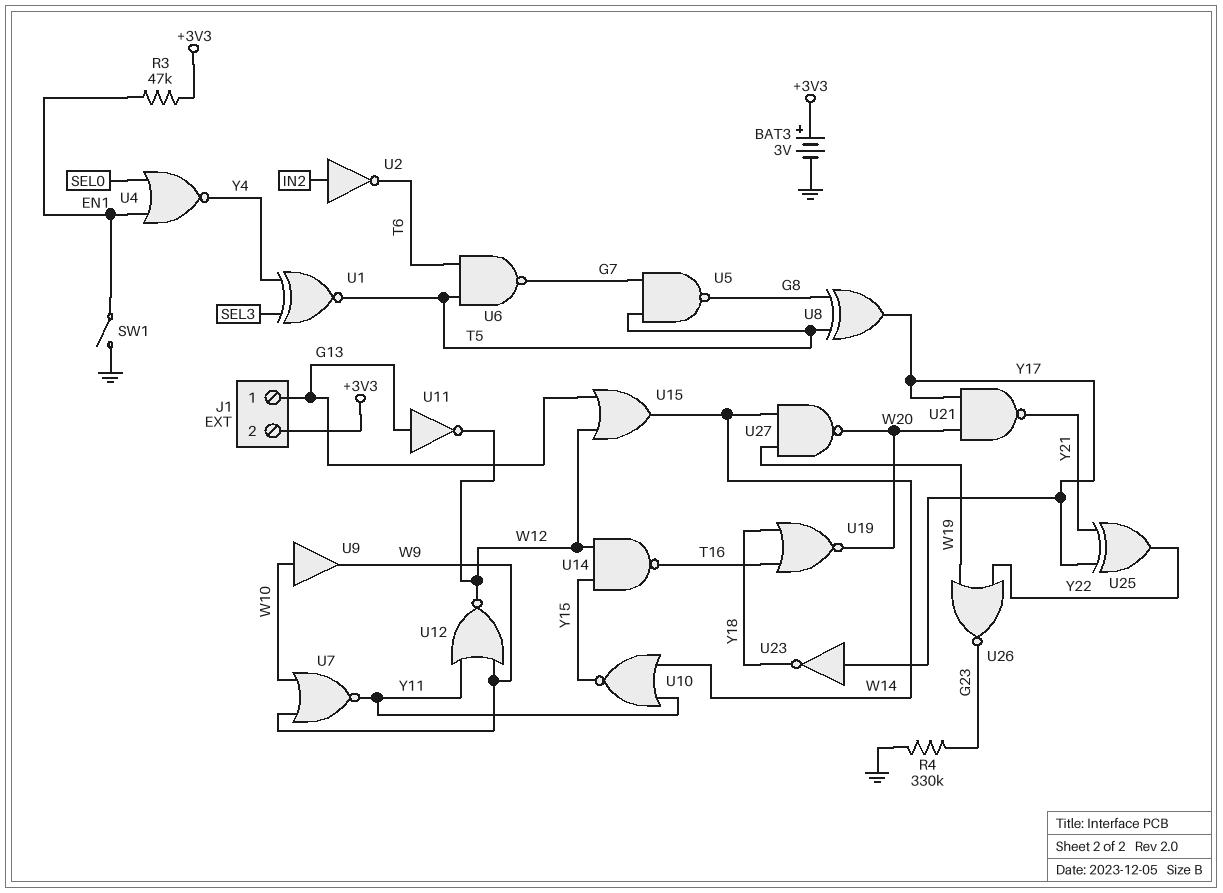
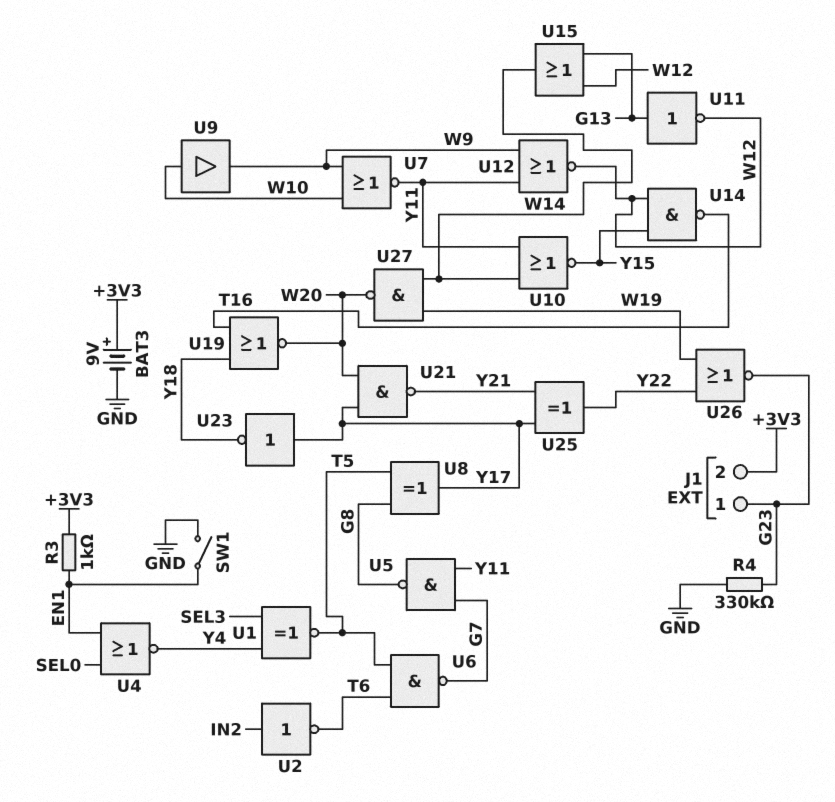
BAT3: 3V (plus +3V3, minus GND) -> 9V (plus +3V3, minus GND)
J1 pin 1: G13 -> G23
R3: 47k (+3V3, EN1) -> 1k (+3V3, EN1)
U5: NAND (in G7, in T5, out G8) -> NAND (in G7, in Y11, out G8)

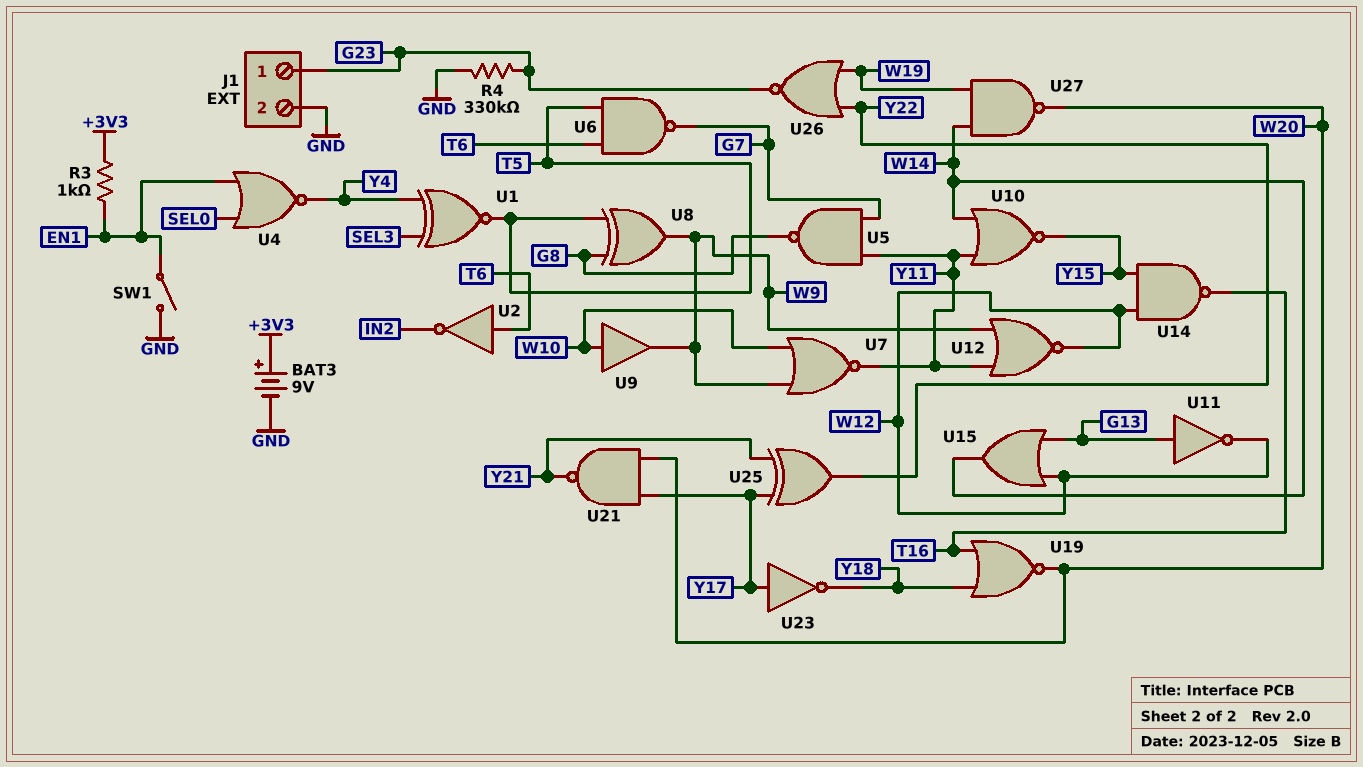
J1 pin 2: +3V3 -> GND
U2: NOT (in IN2, out T6) -> NOT (in T6, out IN2)
U8: XOR (in G8, in T5, out Y17) -> XOR (in G8, in T5, out W9)

